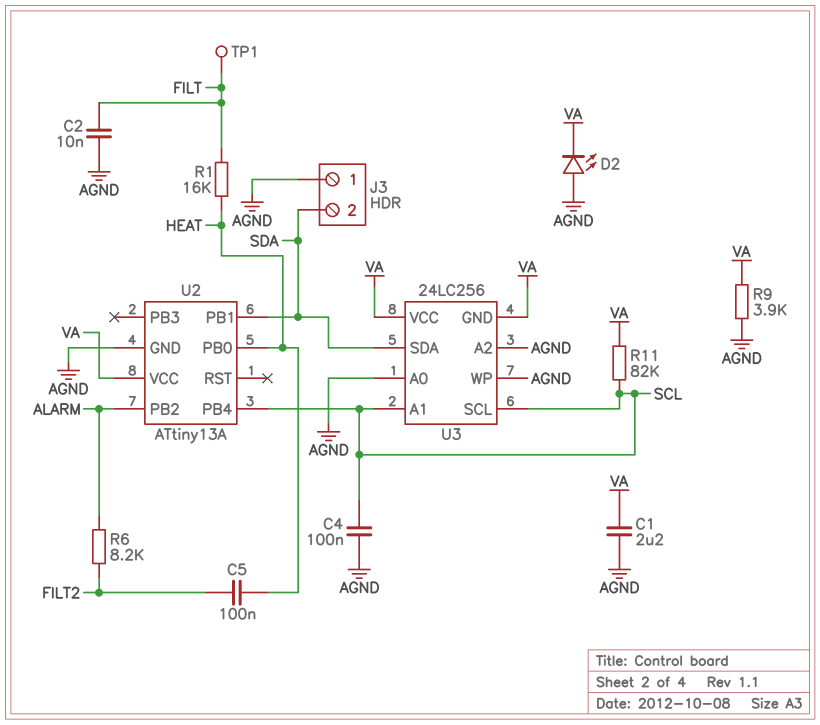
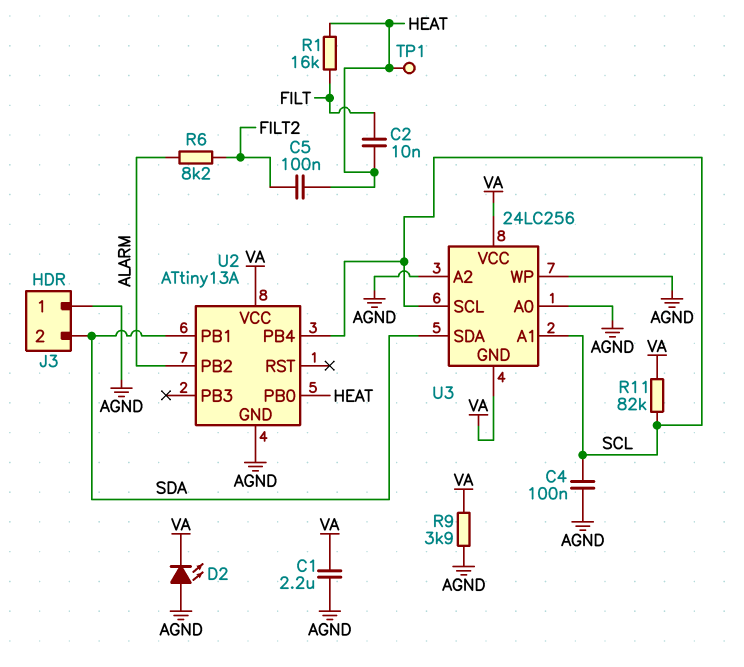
C2: 10nF (AGND, FILT) -> 10nF (FILT, HEAT)
TP1: test point (FILT) -> test point (HEAT)

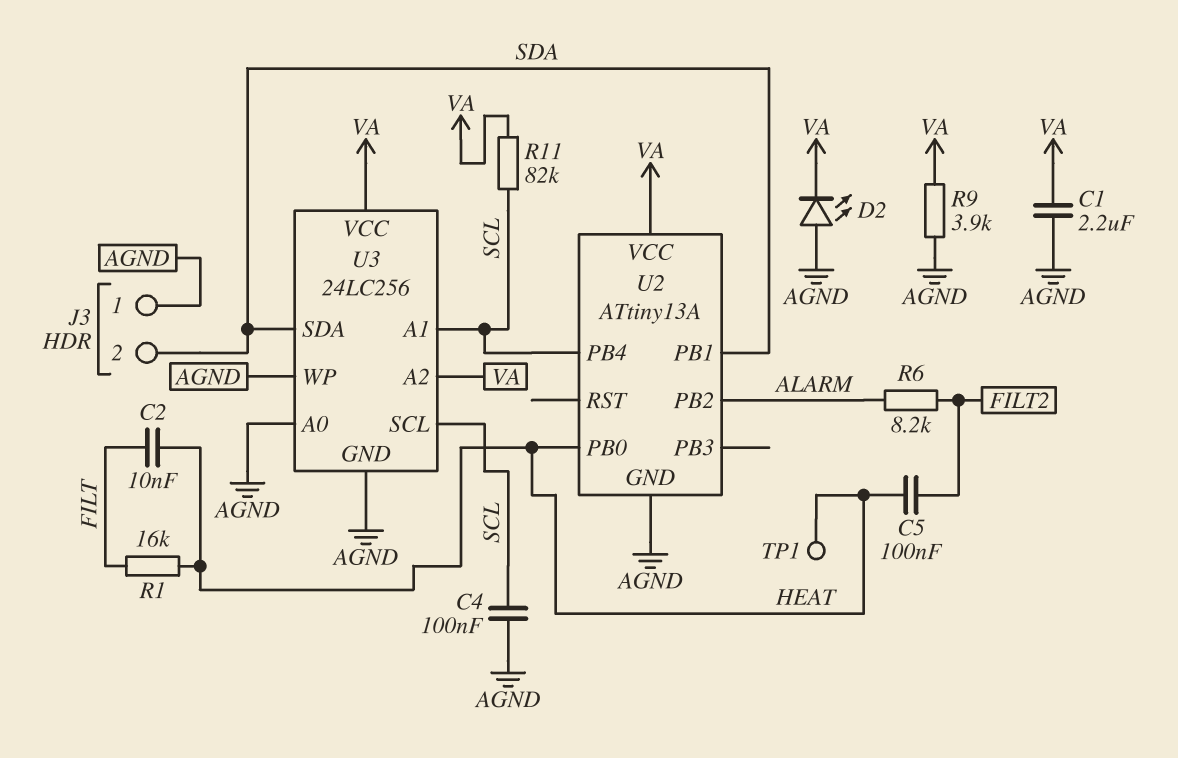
U3 pin A2: AGND -> VA
U3 pin GND: VA -> AGND

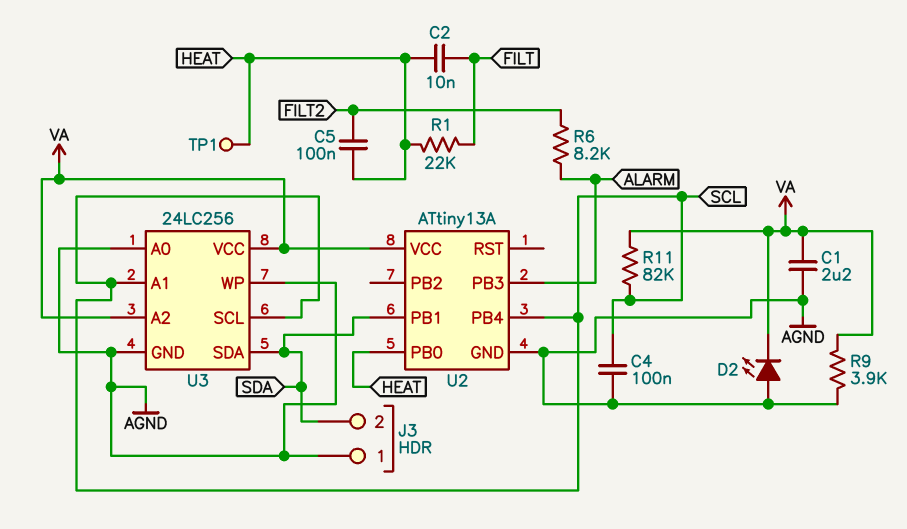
R1: 16k (FILT, HEAT) -> 22k (FILT, HEAT)
U2 pin PB2: ALARM -> none
U2 pin PB3: none -> ALARM

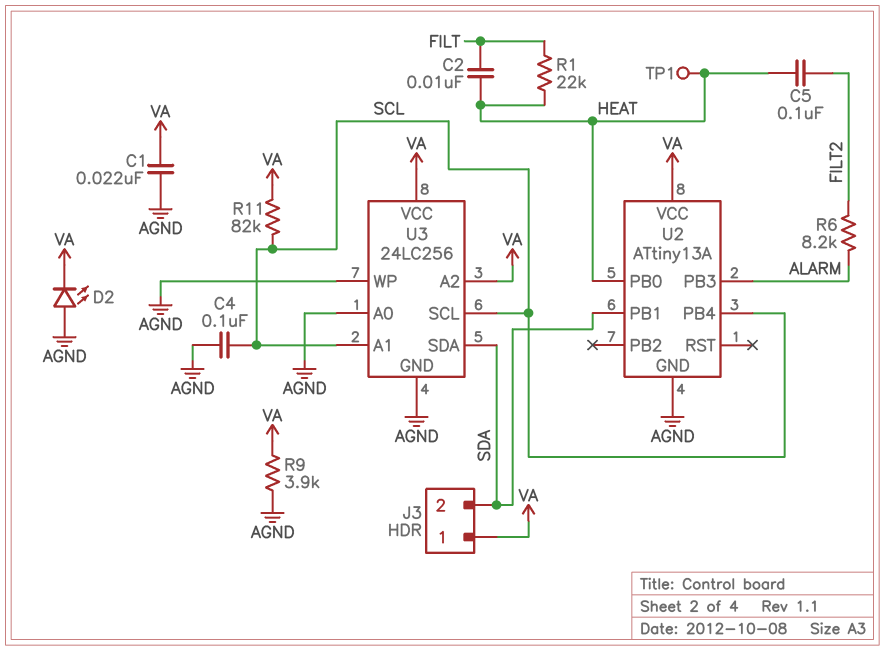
C1: 2.2uF (AGND, VA) -> 22nF (AGND, VA)
J3 pin 1: AGND -> VA

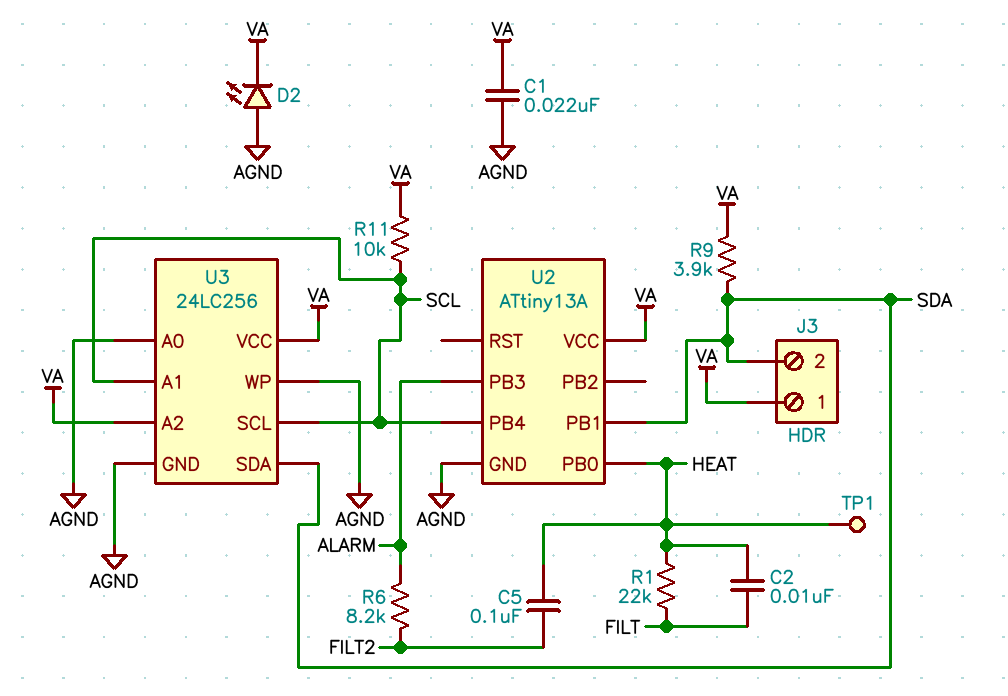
C4: 100nF (AGND, SCL) -> none
R9: 3.9k (AGND, VA) -> 3.9k (SDA, VA)
R11: 82k (SCL, VA) -> 10k (SCL, VA)

